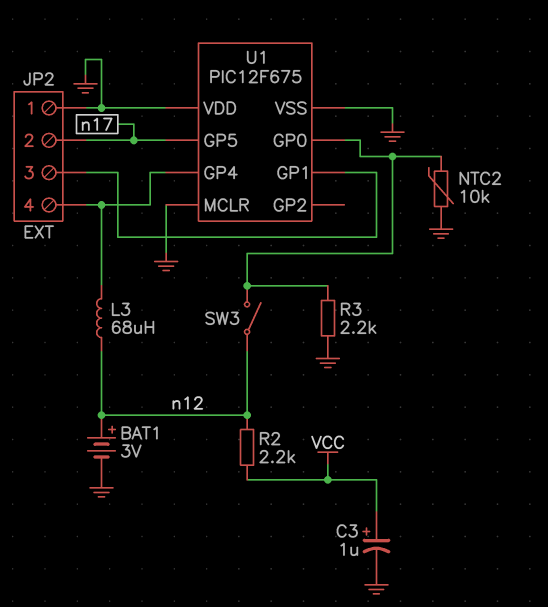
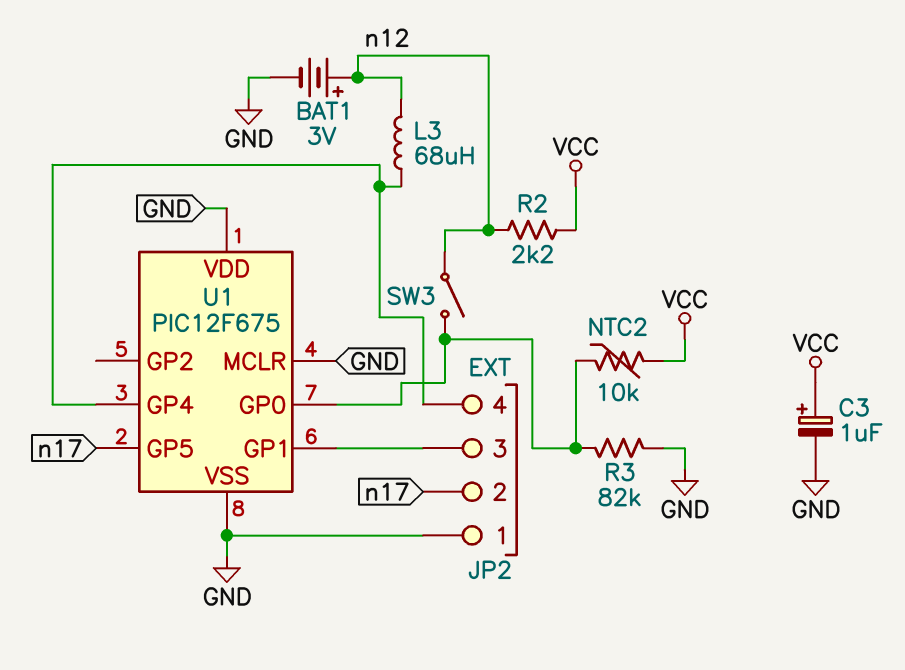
NTC2: 10k (GND, U1/GP0) -> 10k (U1/GP0, VCC)
R3: 2.2k (GND, U1/GP0) -> 82k (GND, U1/GP0)

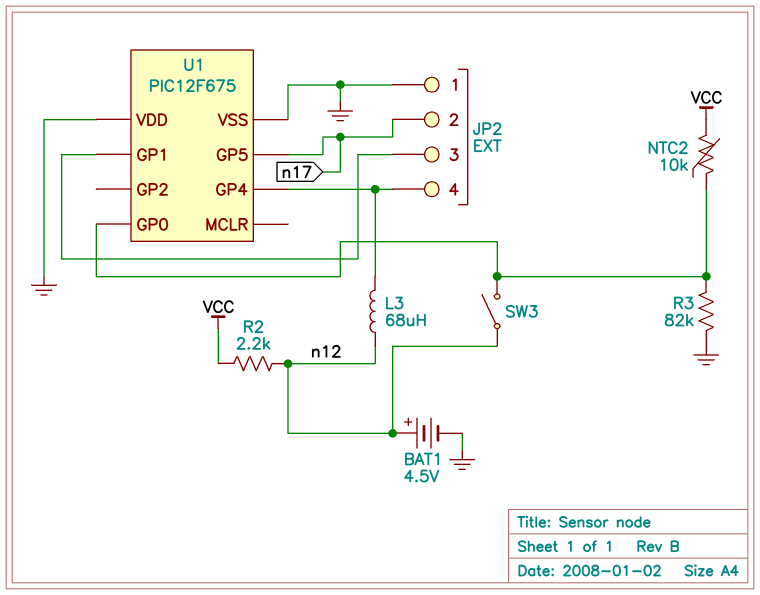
BAT1: 3V (plus n12, minus GND) -> 4.5V (plus n12, minus GND)
C3: 1uF (plus VCC, minus GND) -> none
U1 pin MCLR: GND -> none

